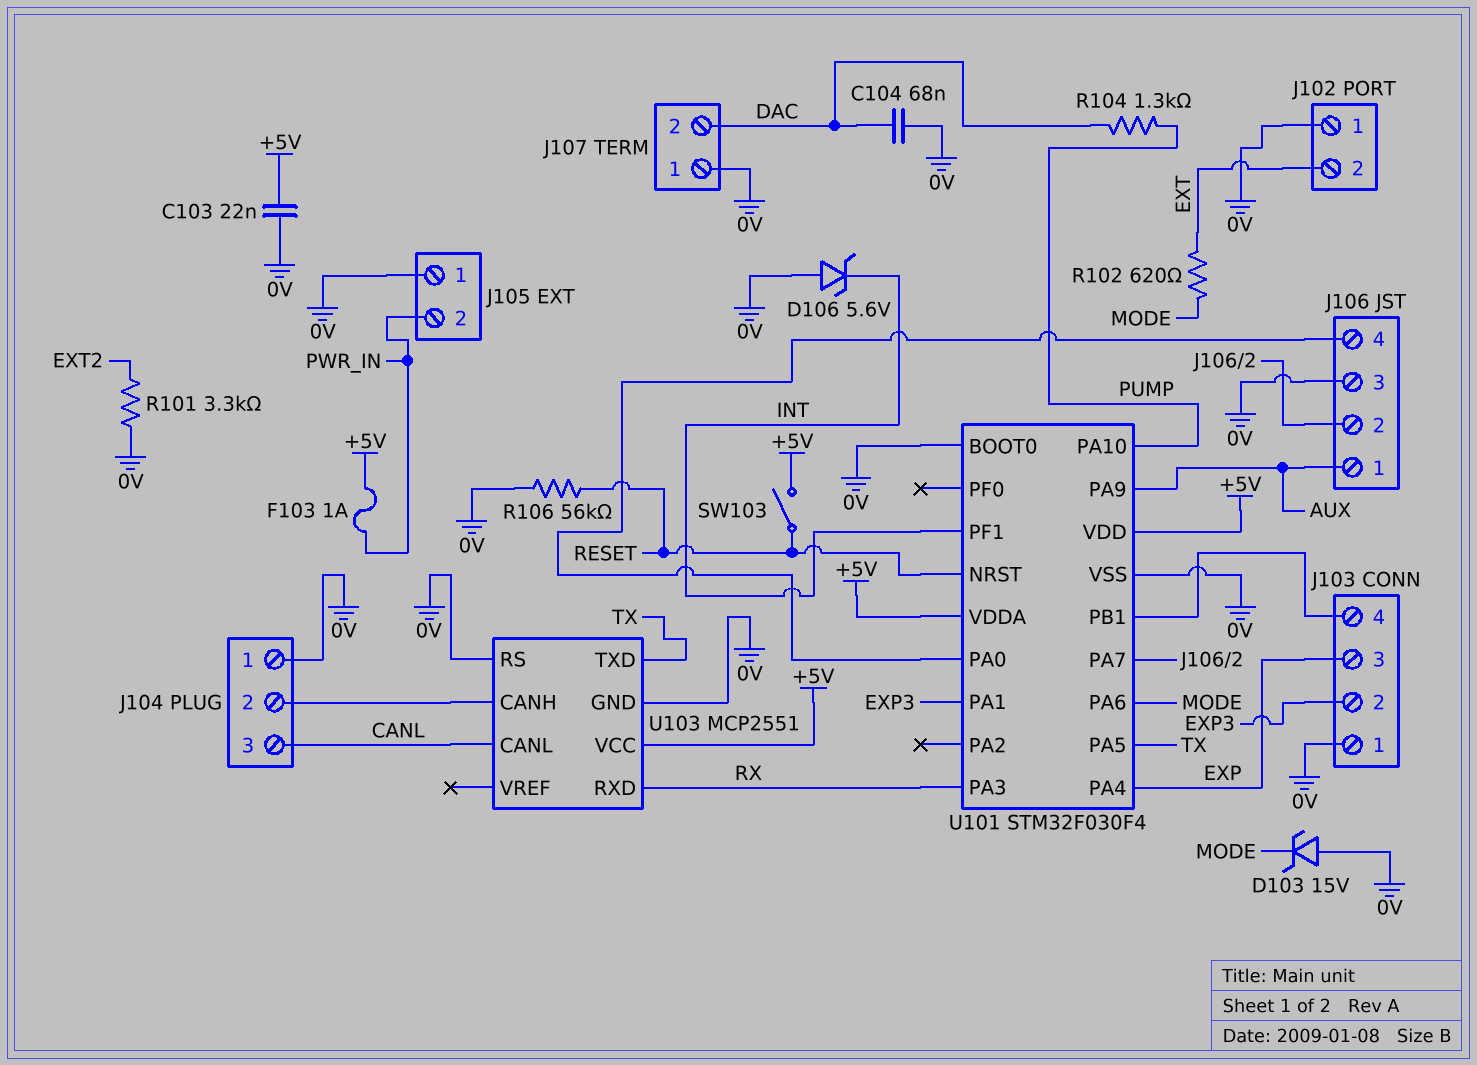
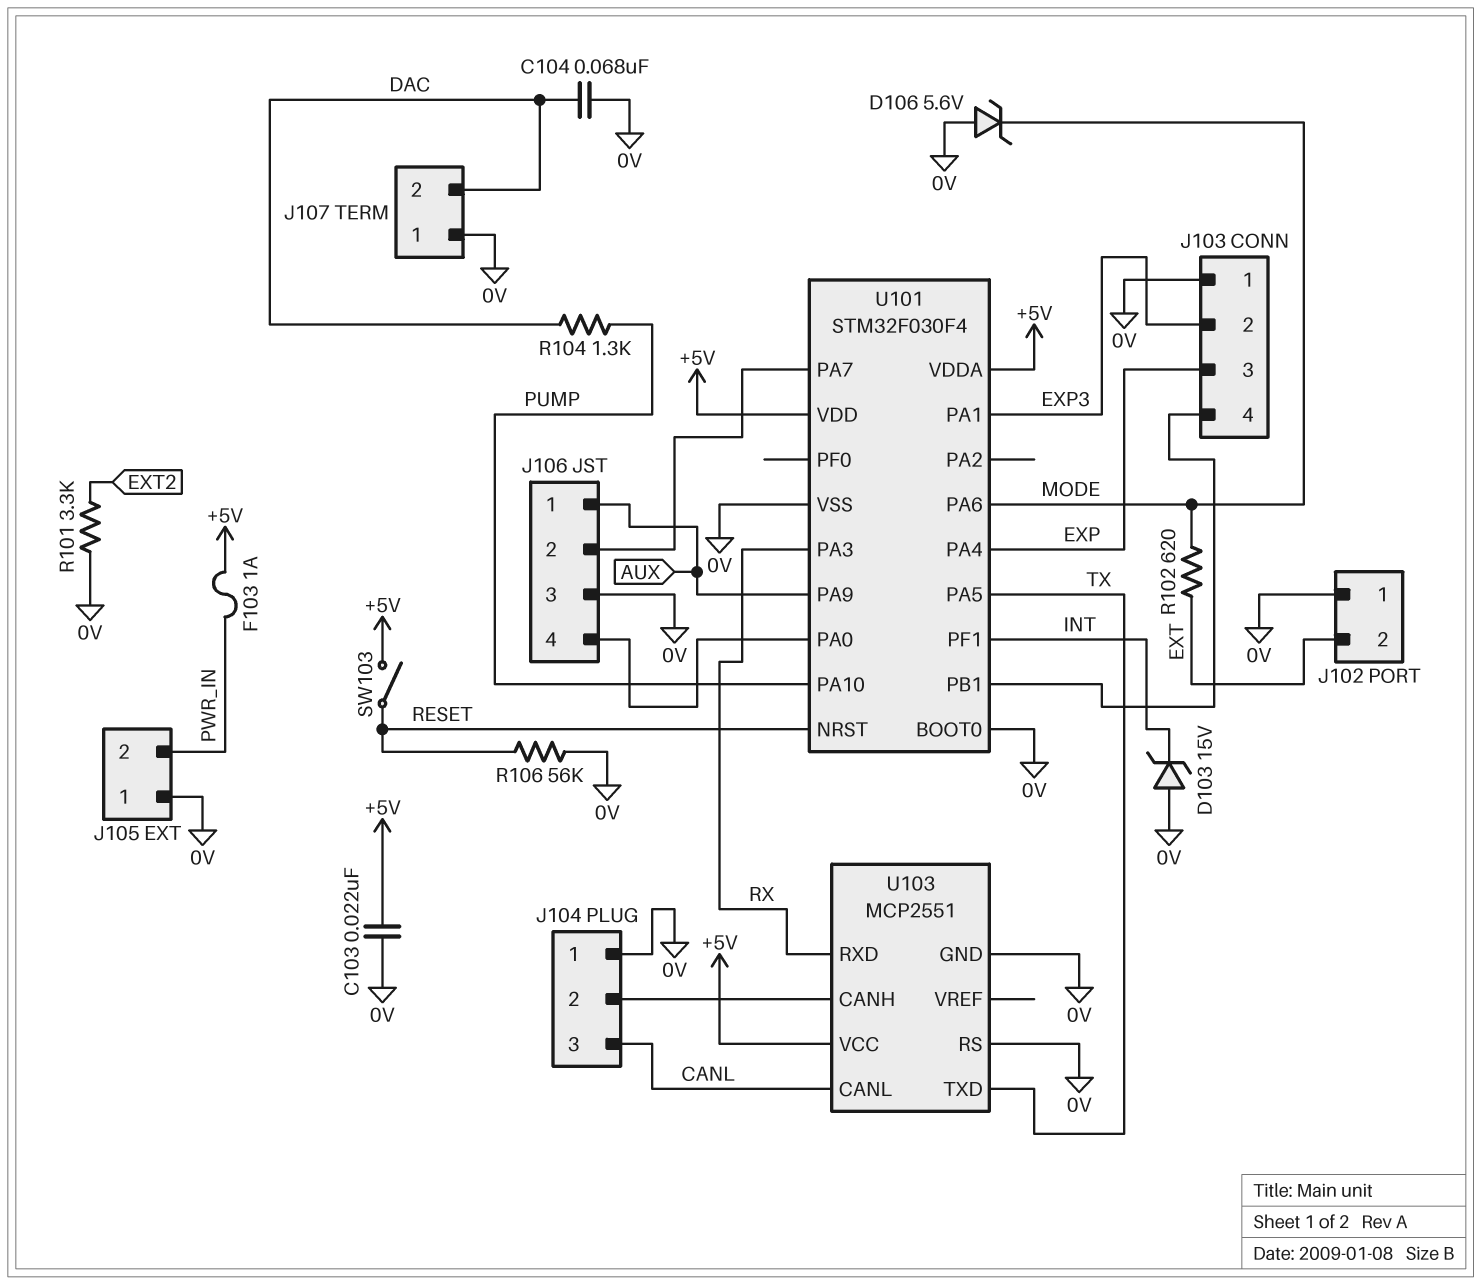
D103: zener 15V (A 0V, K MODE) -> zener 15V (A 0V, K INT)
D106: zener 5.6V (A 0V, K INT) -> zener 5.6V (A 0V, K MODE)

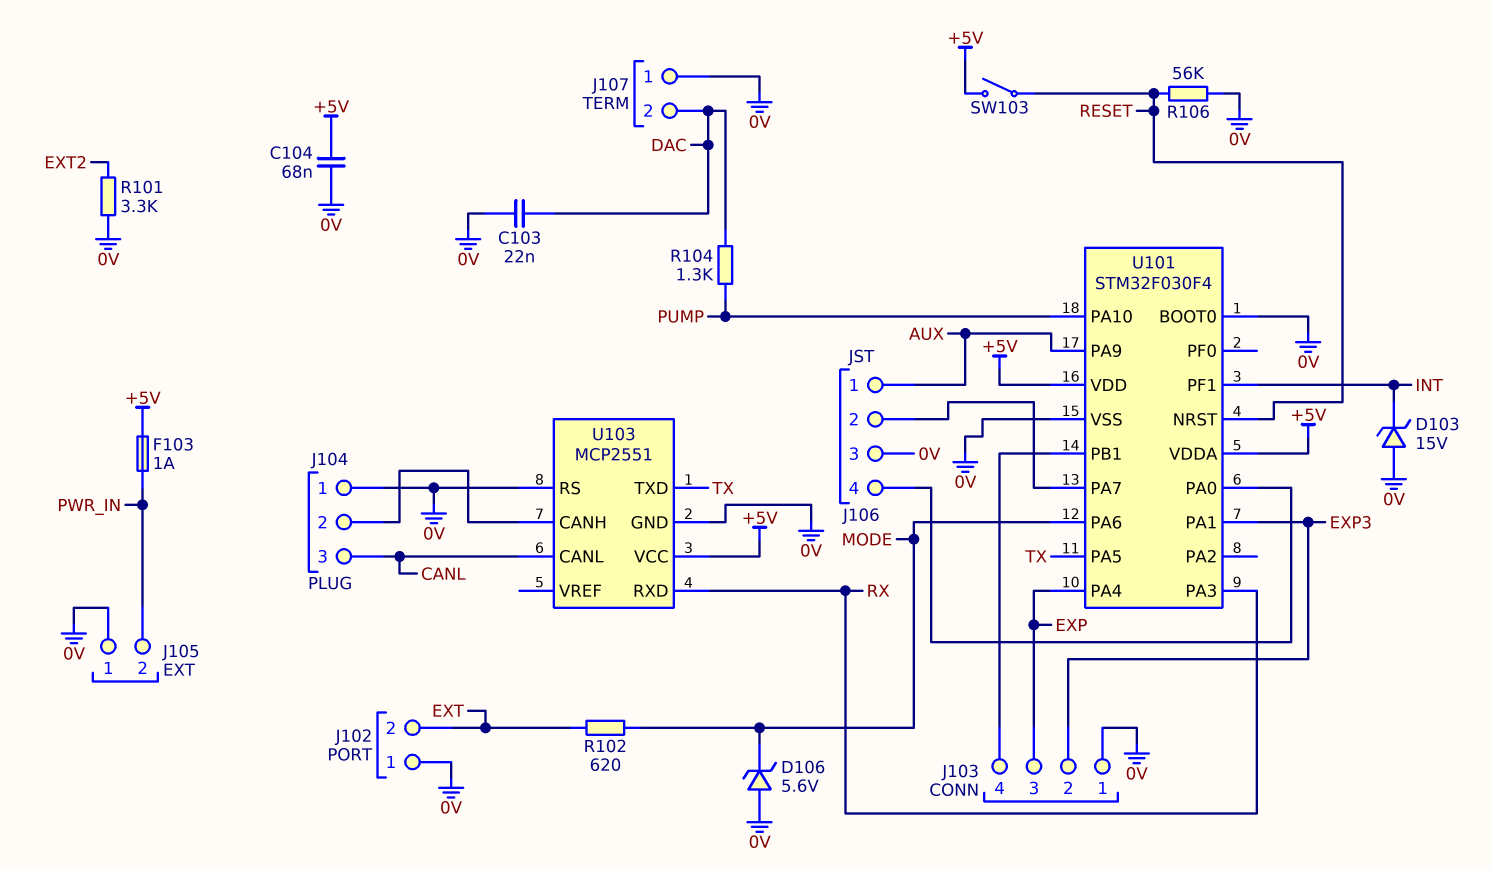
C103: 22nF (+5V, 0V) -> 22nF (0V, DAC)
C104: 68nF (0V, DAC) -> 68nF (+5V, 0V)

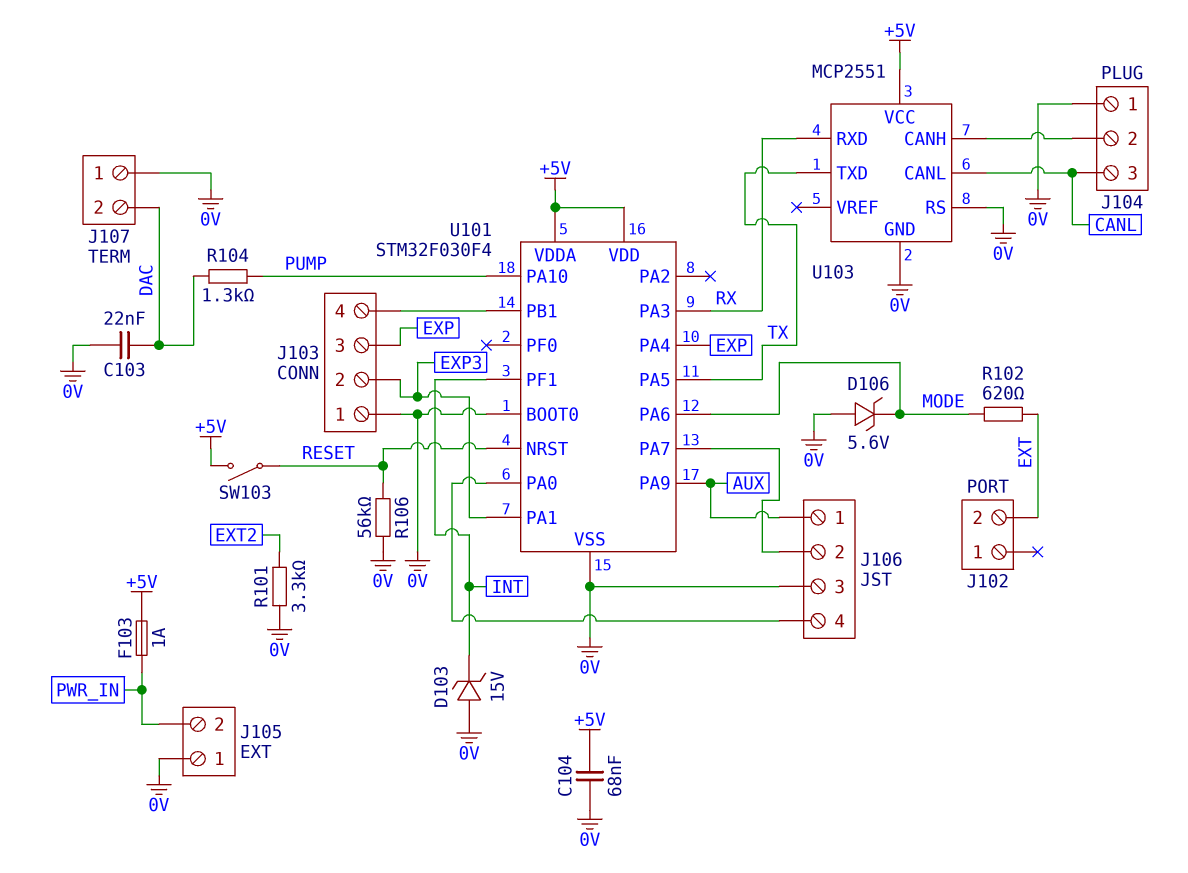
J102 pin 1: 0V -> none

